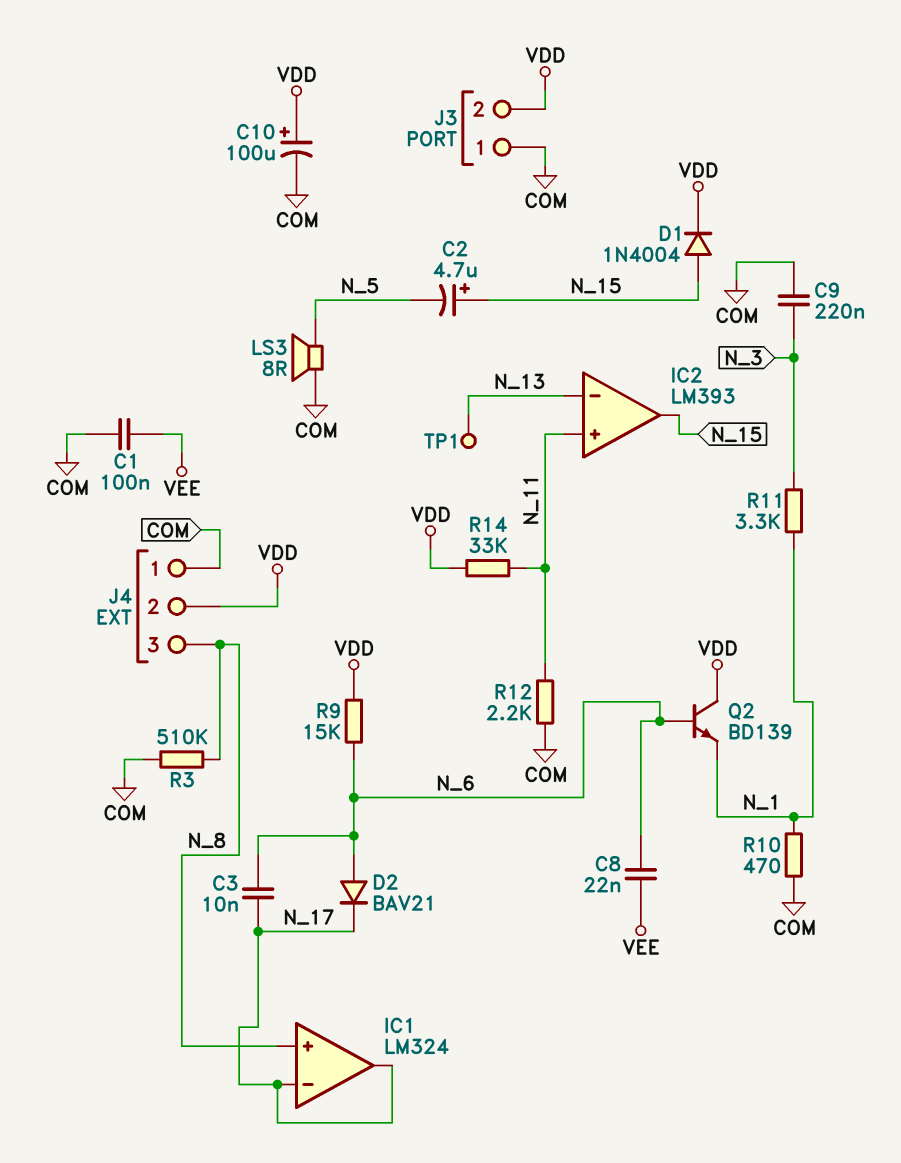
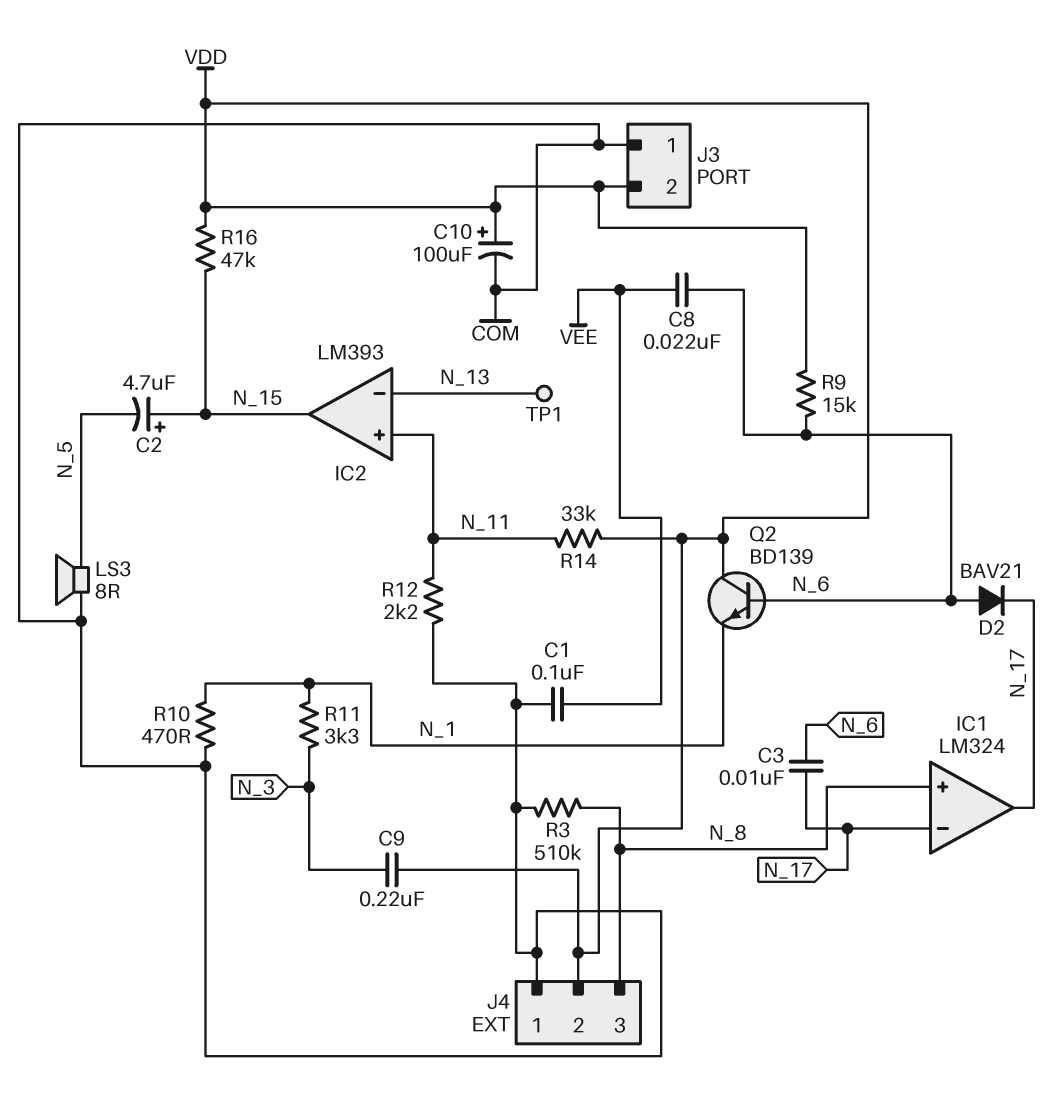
C9: 220nF (COM, N_3) -> 220nF (N_3, VDD)
D1: diode 1N4004 (A N_15, K VDD) -> none
R16: none -> 47k (N_15, VDD)

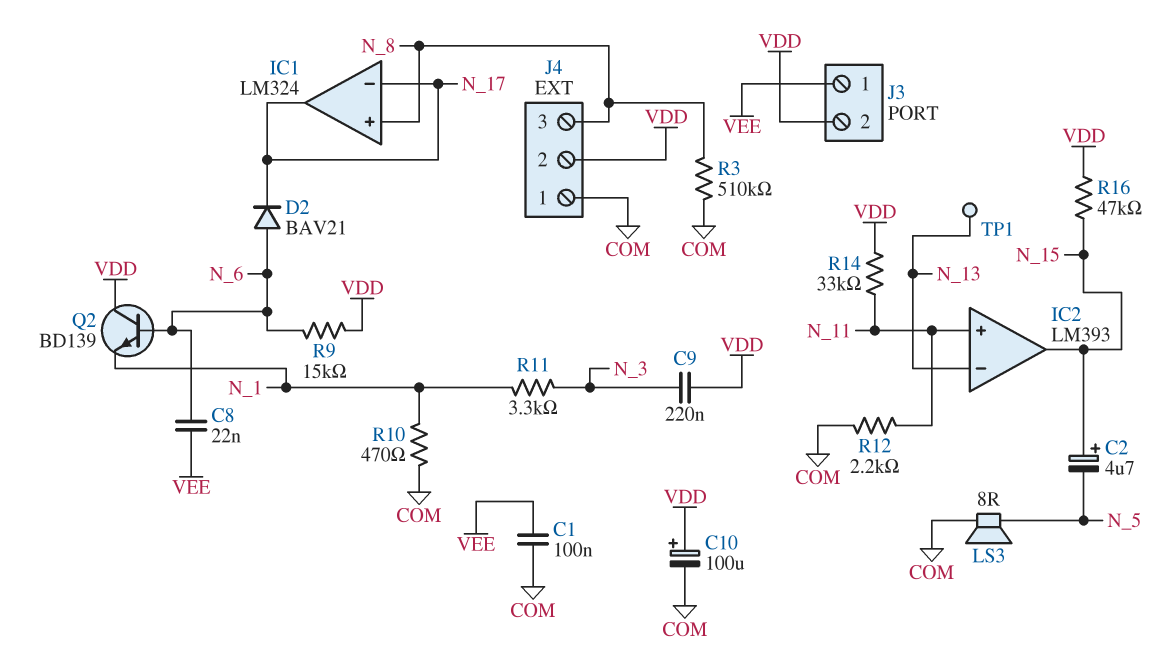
C3: 10nF (N_6, N_17) -> none
J3 pin 1: COM -> VEE

